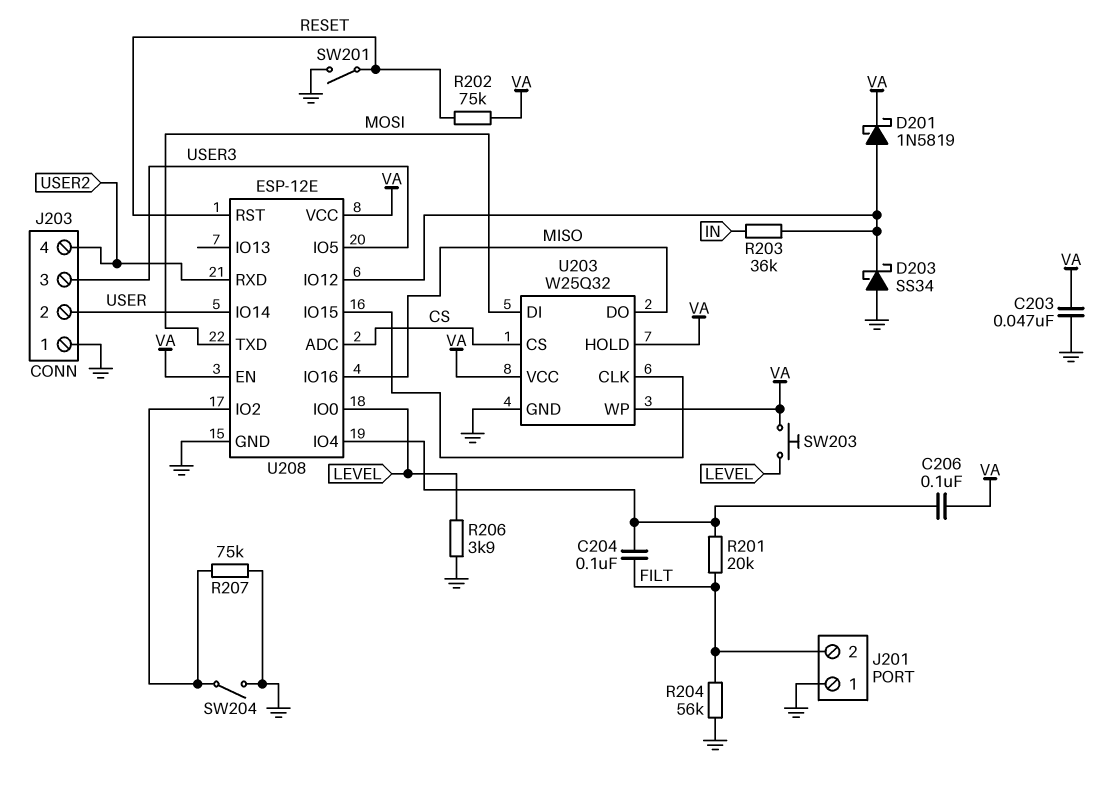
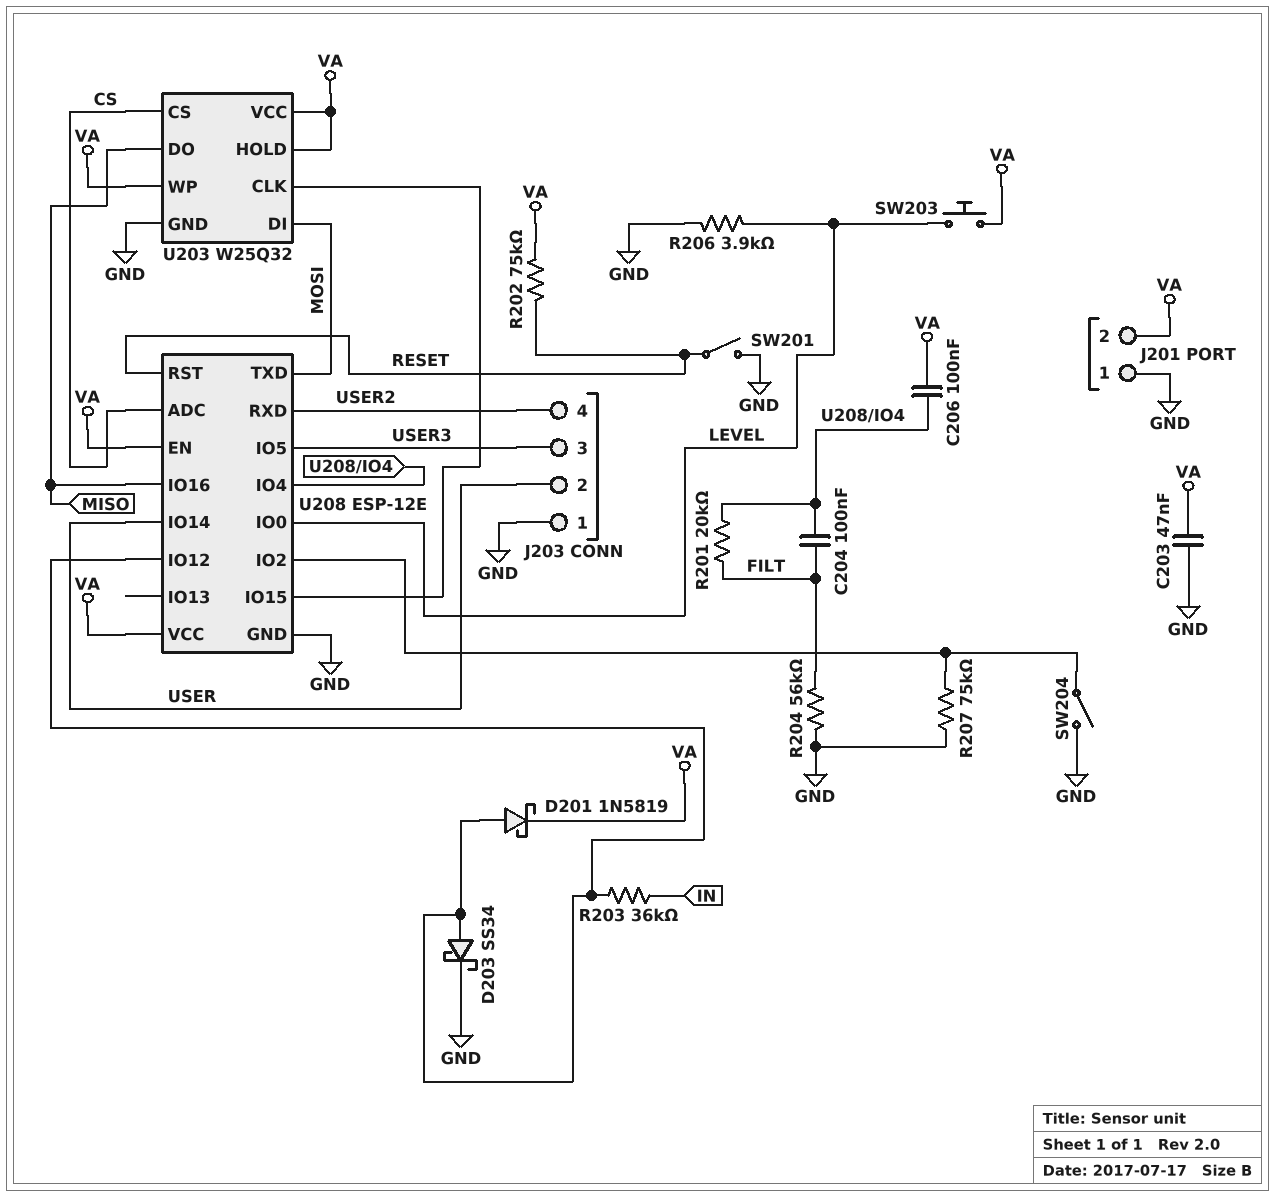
D203: schottky SS34 (A GND, K U208/IO12) -> schottky SS34 (A U208/IO12, K GND)
J201 pin 2: FILT -> VA

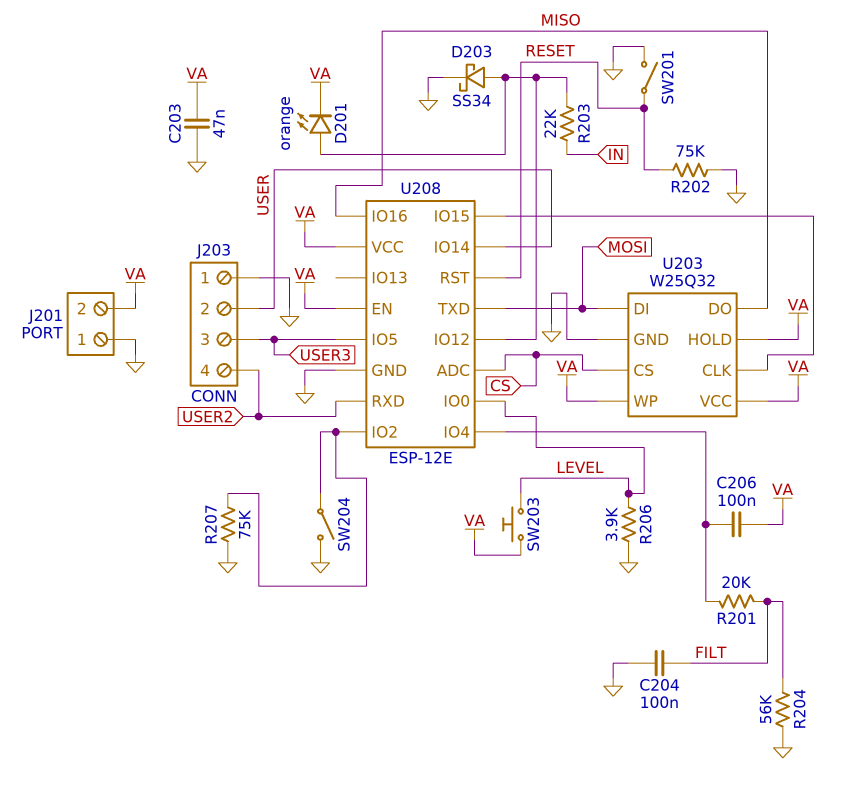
C204: 100nF (FILT, U208/IO4) -> 100nF (FILT, GND)
D201: schottky 1N5819 (A U208/IO12, K VA) -> LED orange (A U208/IO12, K VA)
R202: 75k (RESET, VA) -> 75k (GND, RESET)
R203: 36k (IN, U208/IO12) -> 22k (IN, U208/IO12)

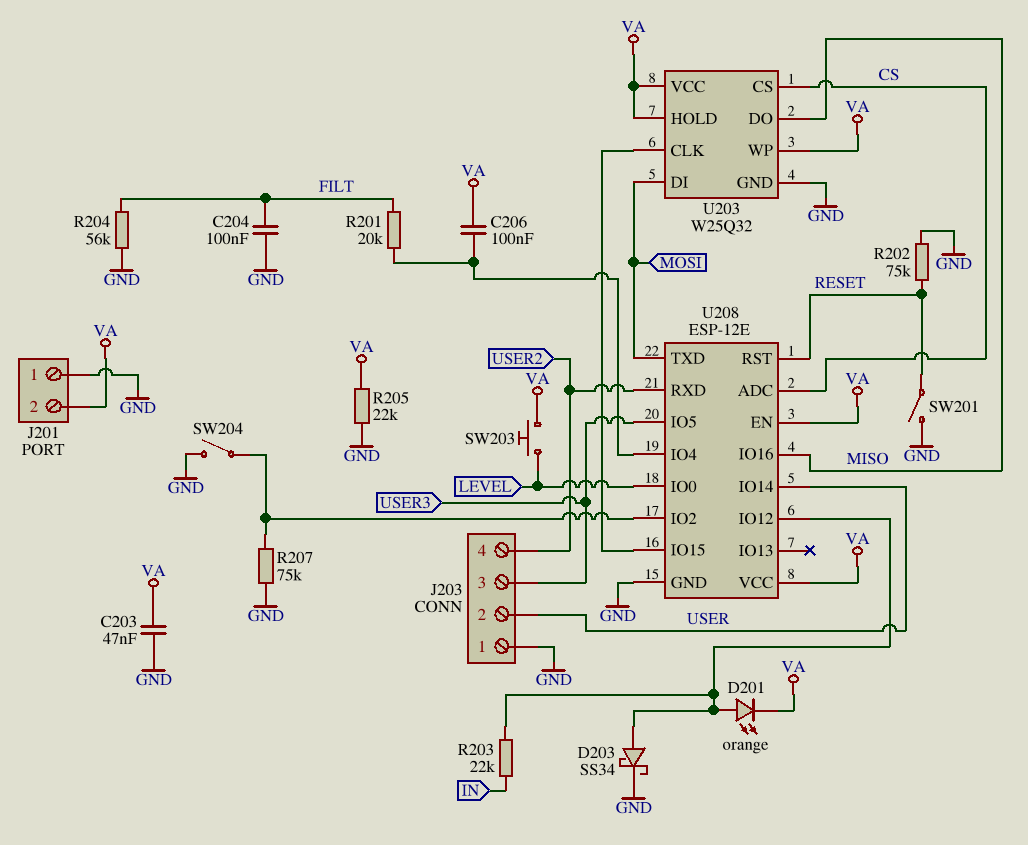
R205: none -> 22k (GND, VA)
R206: 3.9k (GND, LEVEL) -> none

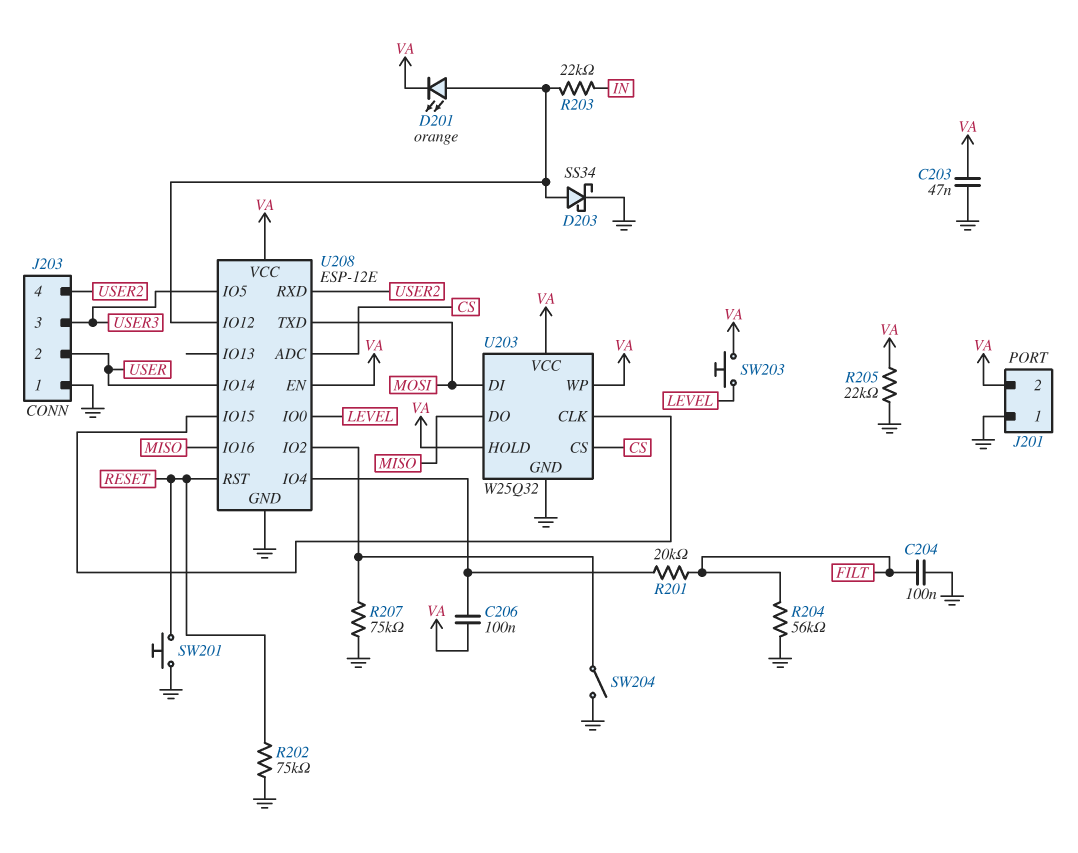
SW201: switch (GND, RESET) -> button (GND, RESET)

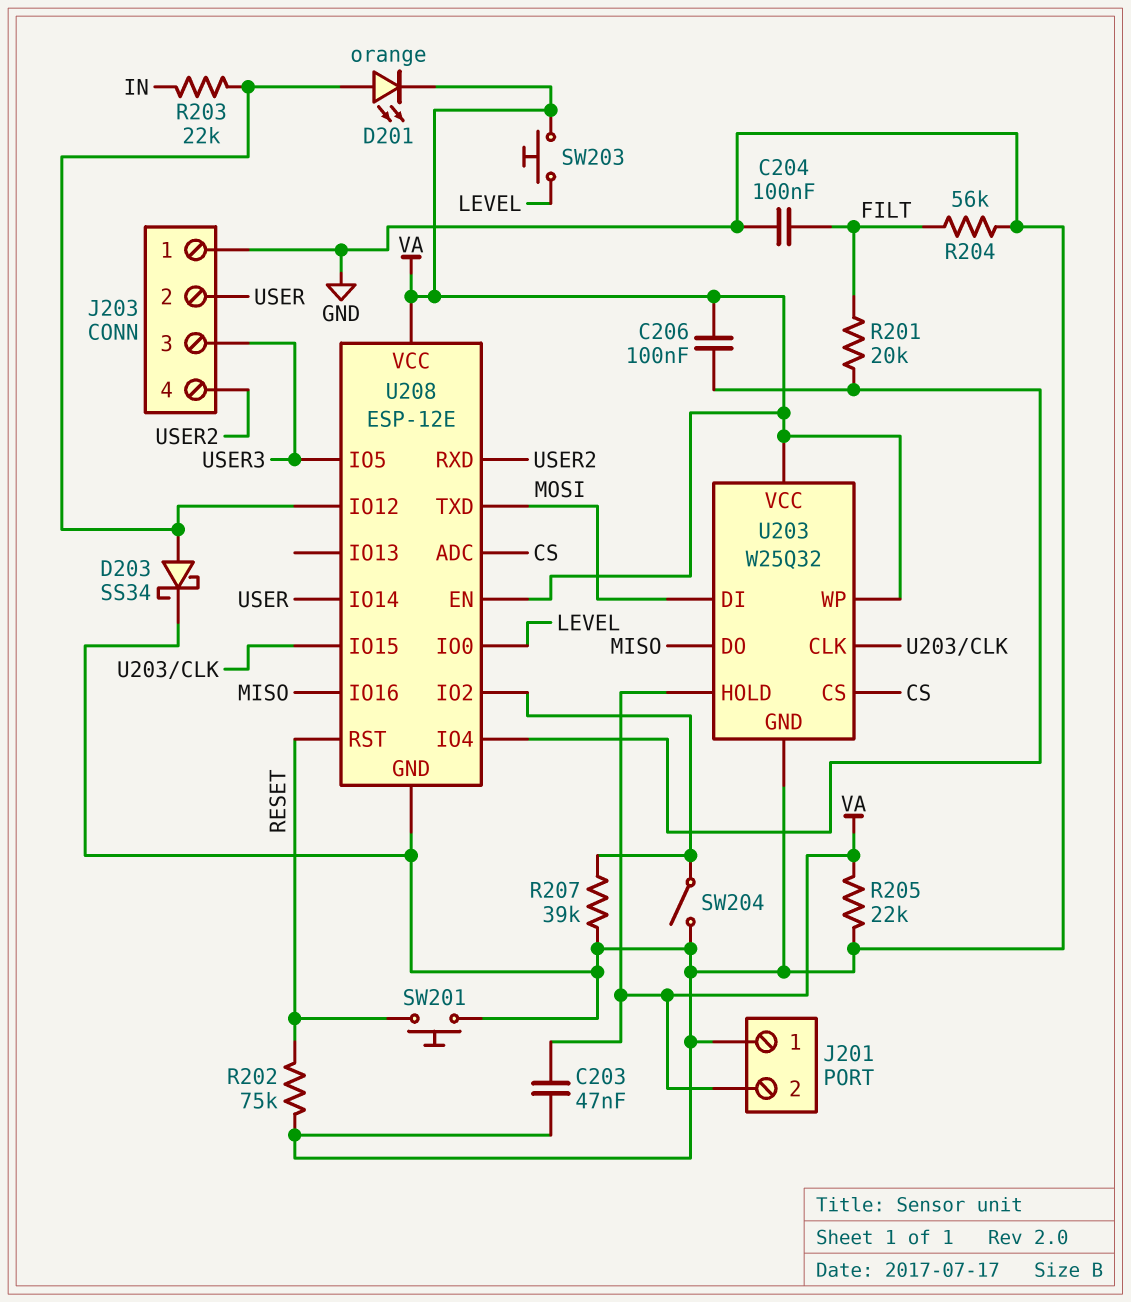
R207: 75k (GND, U208/IO2) -> 39k (GND, U208/IO2)

